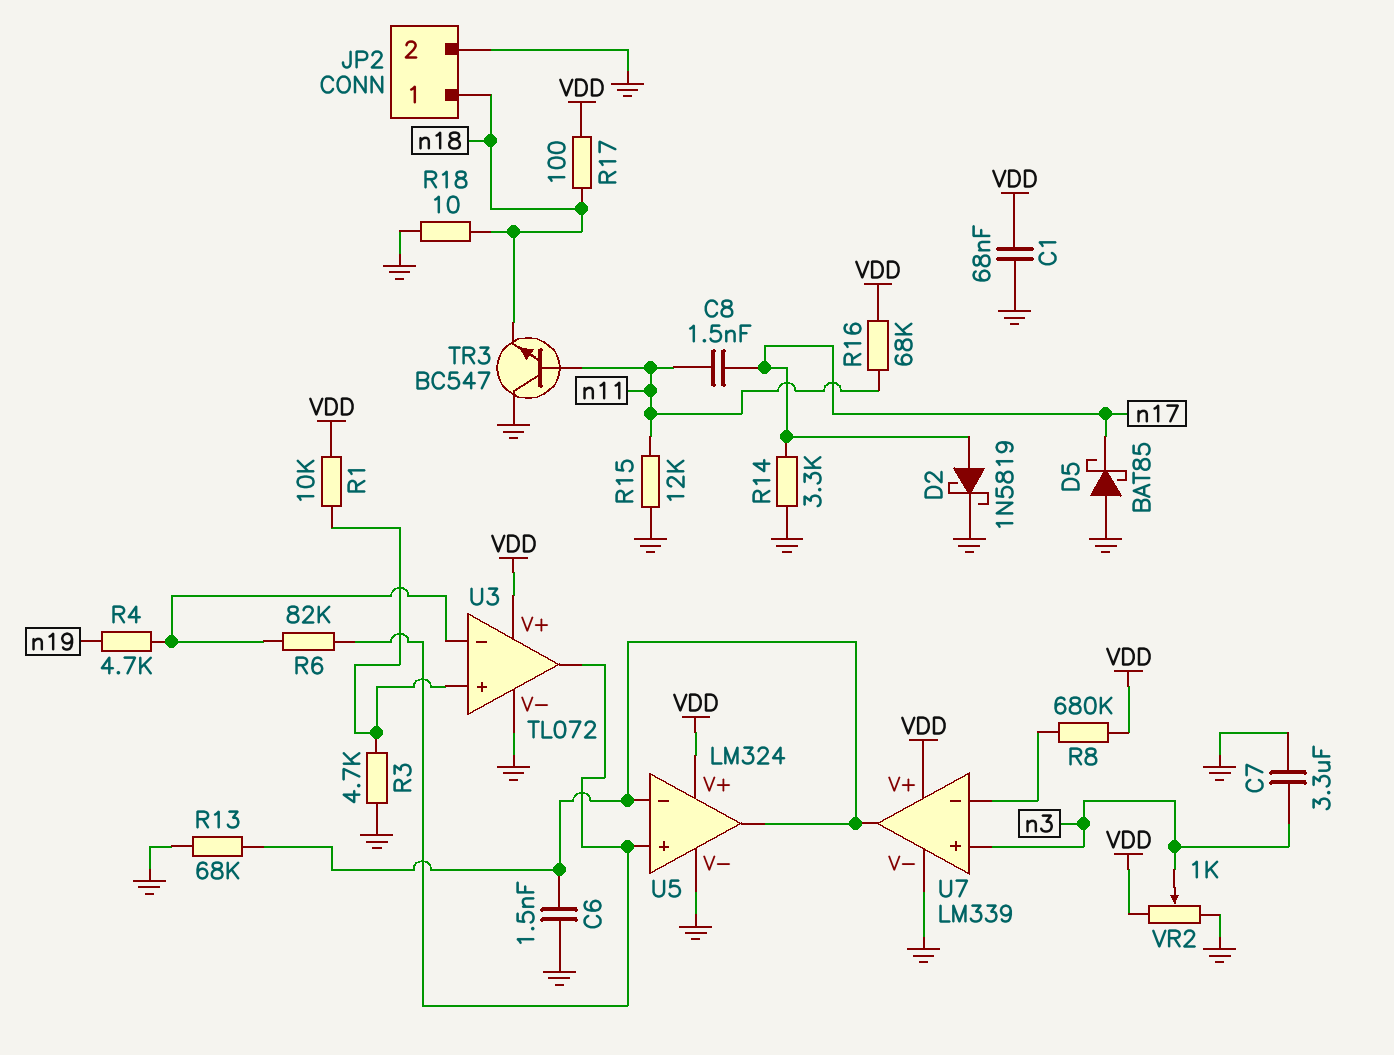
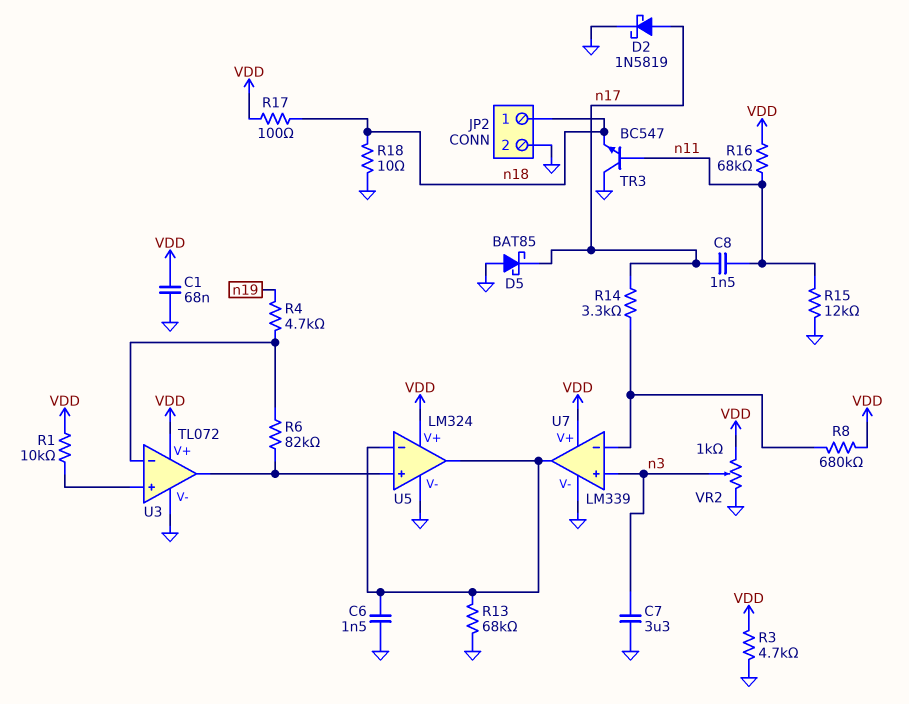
R3: 4.7k (GND, U3/in+) -> 4.7k (GND, VDD)
R14: 3.3k (GND, n17) -> 3.3k (U7/in-, n17)

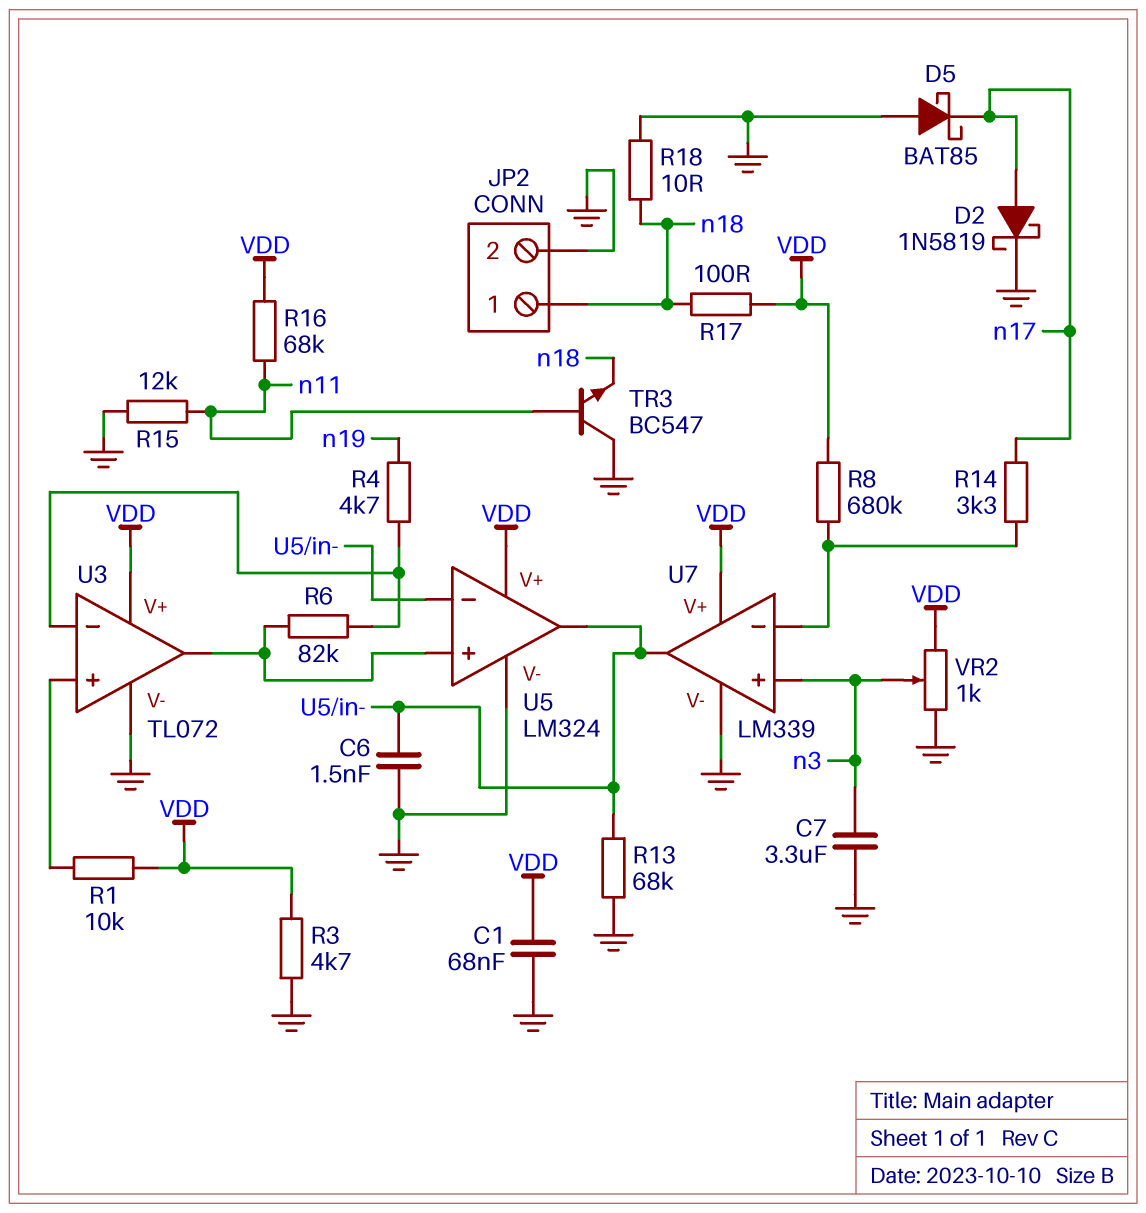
C8: 1.5nF (n11, n17) -> none

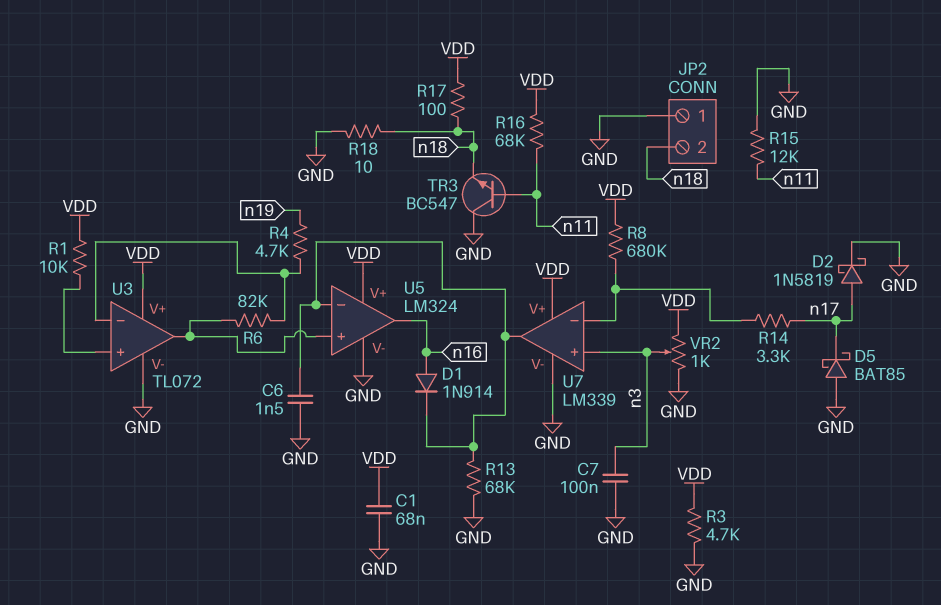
C7: 3.3uF (GND, n3) -> 100nF (GND, n3)
D1: none -> diode 1N914 (A n16, K U5/in-)
JP2 pin 1: n18 -> GND
JP2 pin 2: GND -> n18
U5 pin out: U5/in- -> n16

